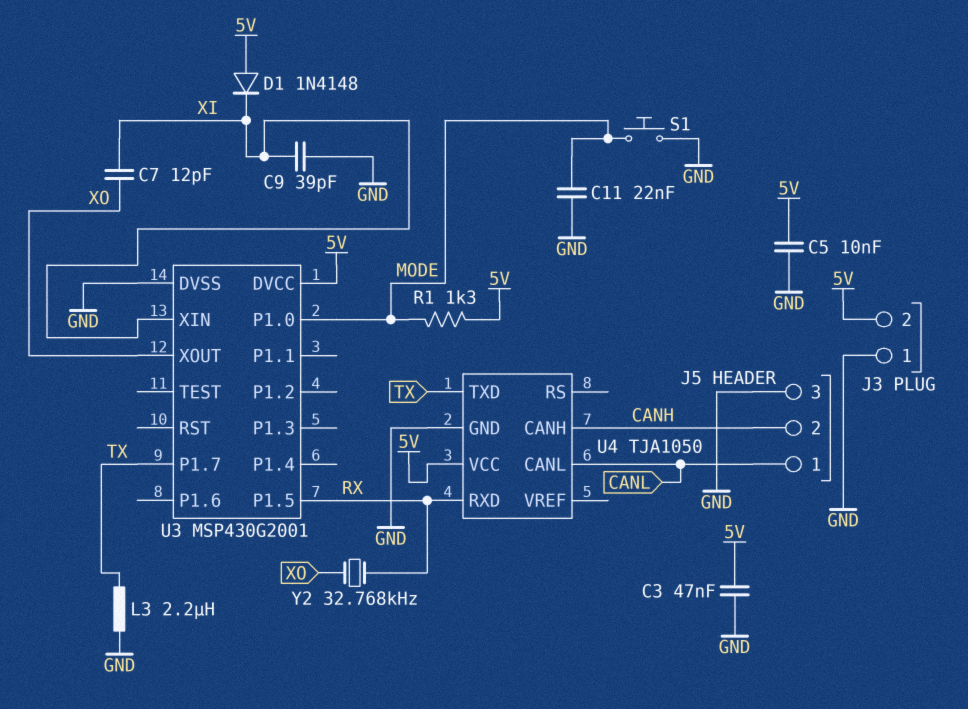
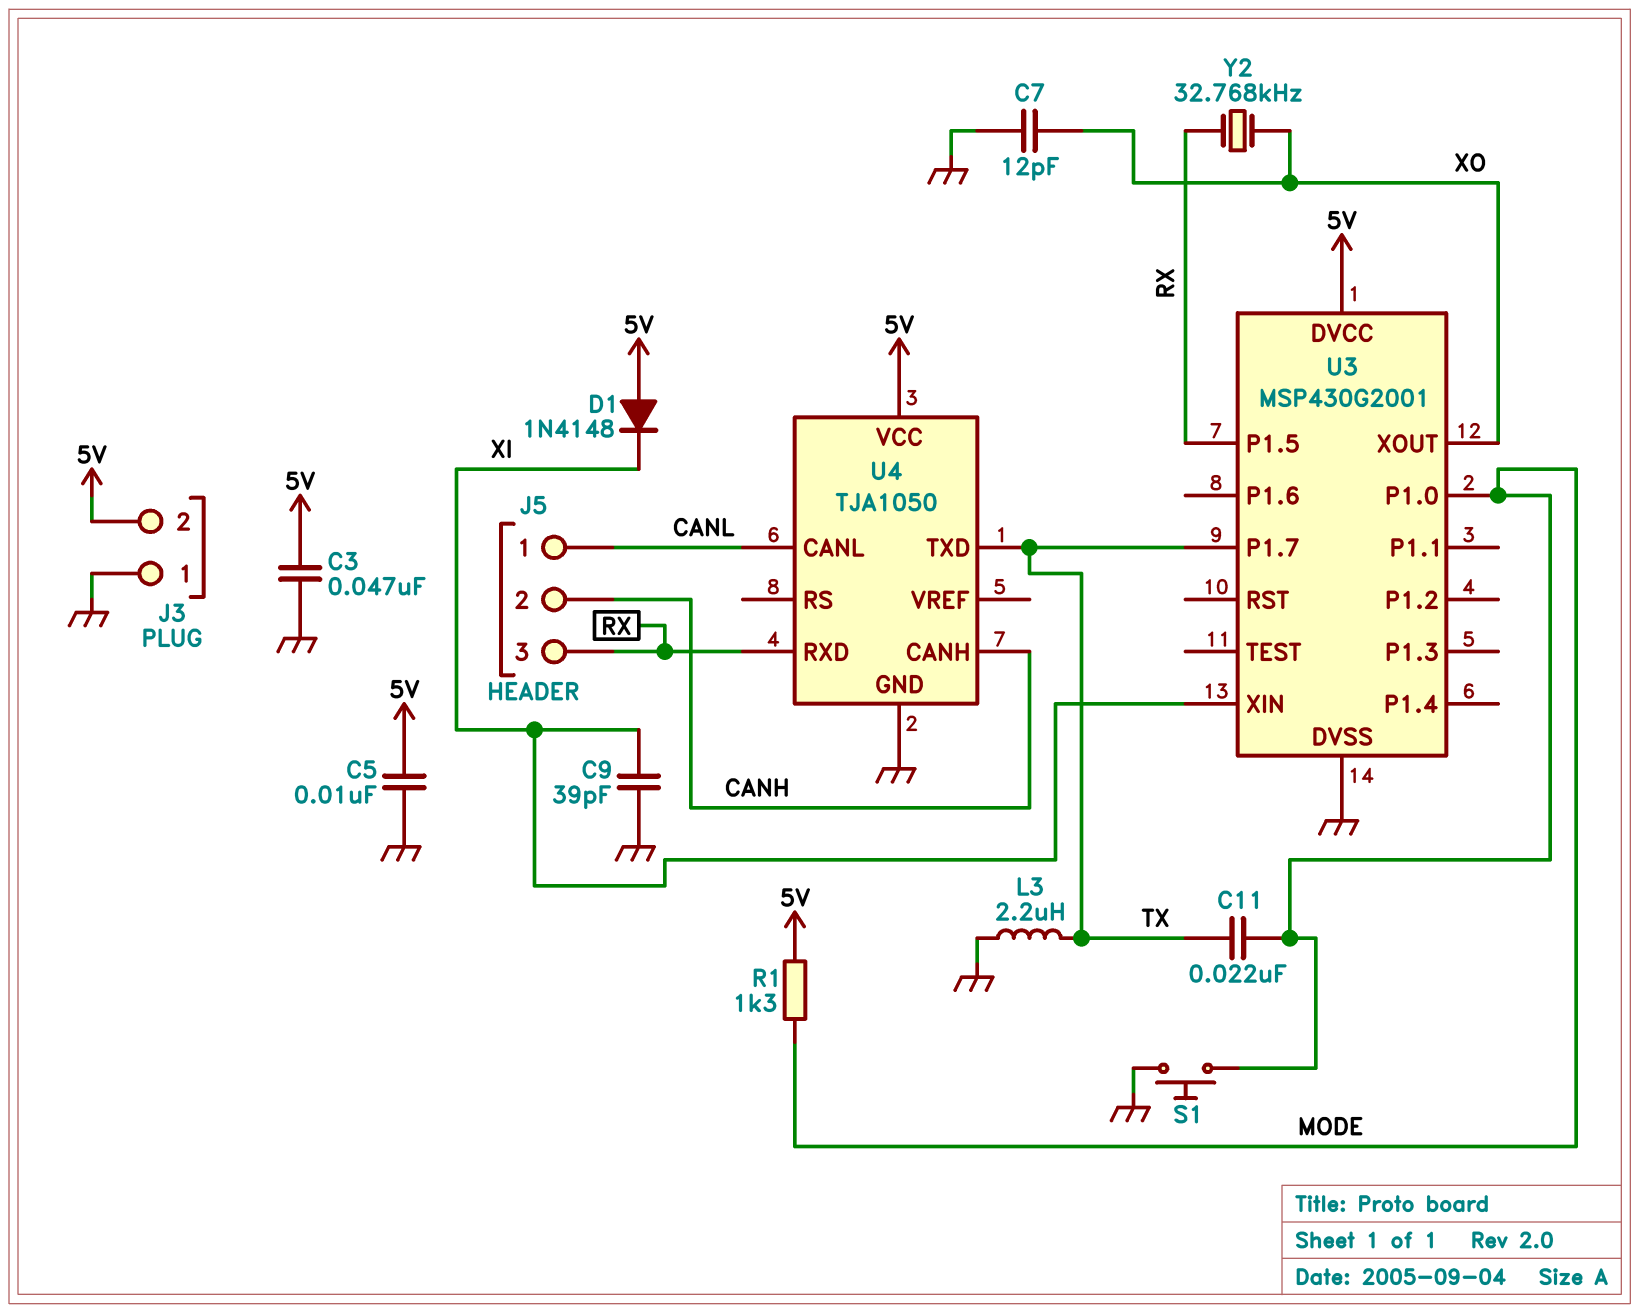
C7: 12pF (XI, XO) -> 12pF (GND, XO)
C11: 22nF (GND, MODE) -> 22nF (MODE, TX)
J5 pin 3: GND -> RX

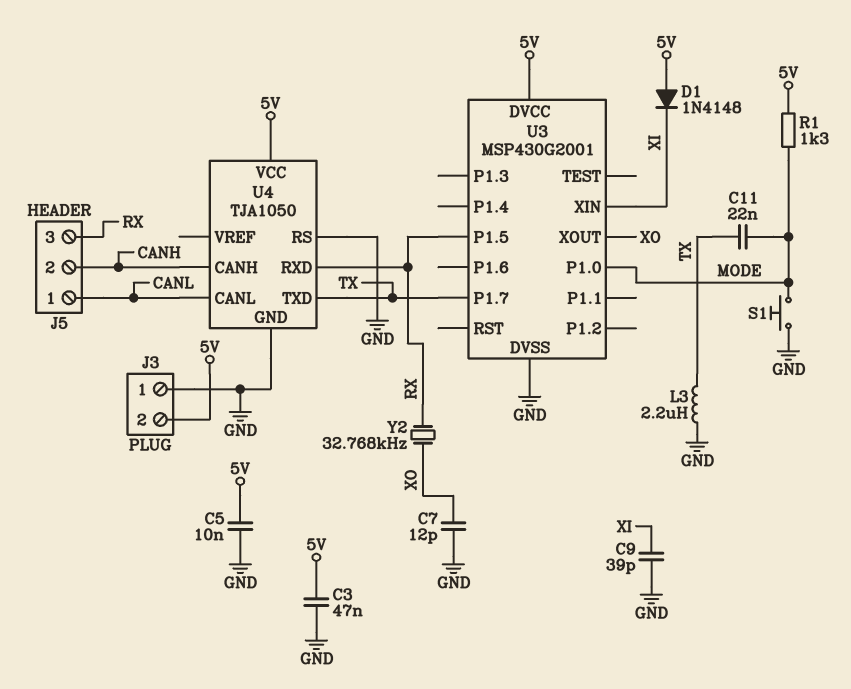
U4 pin RS: none -> GND

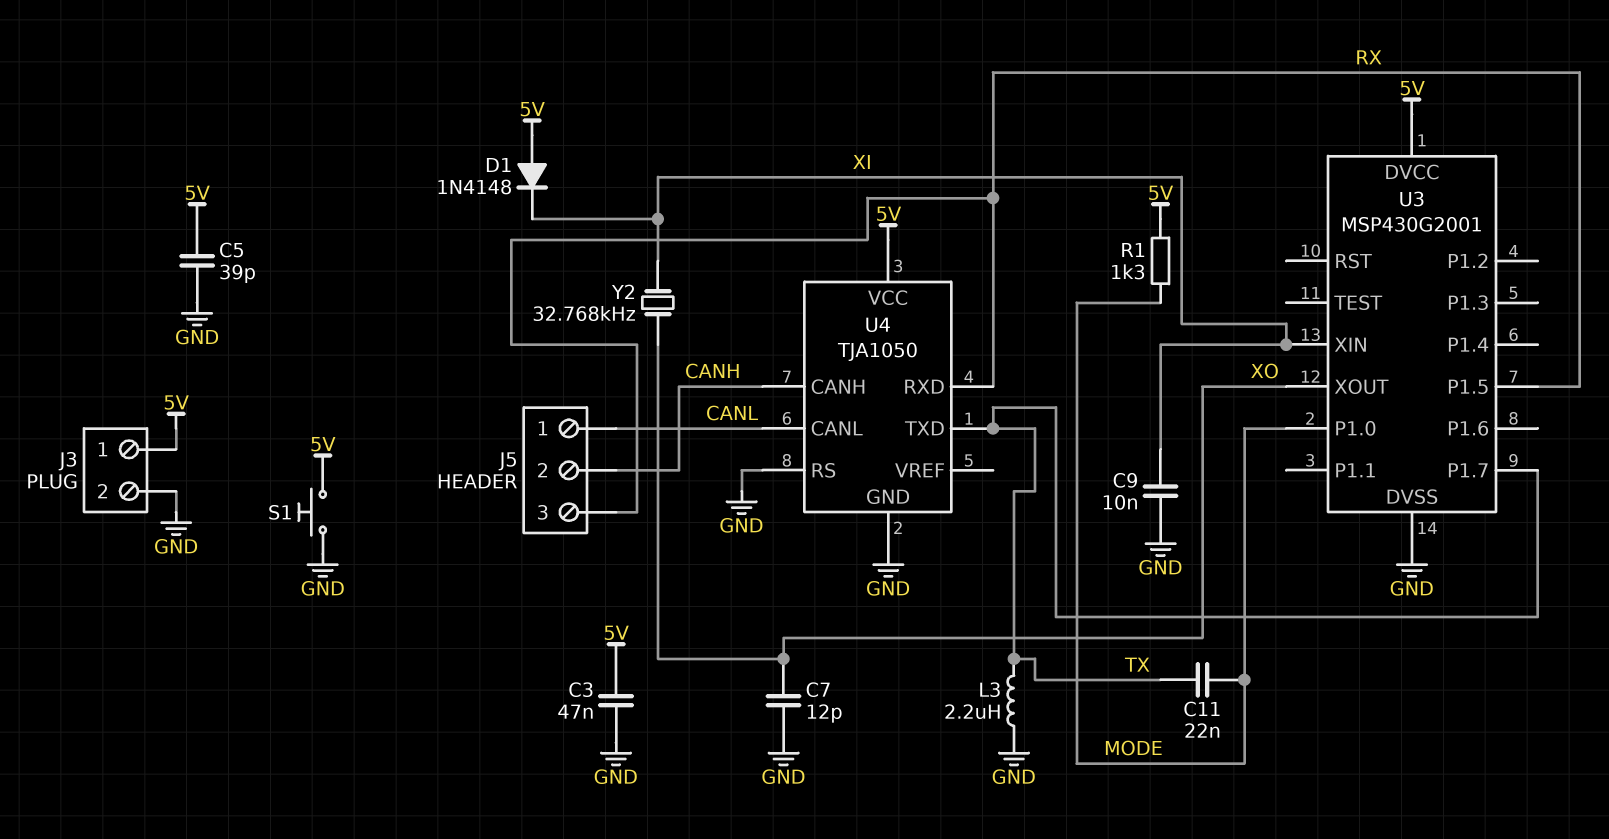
C5: 10nF (5V, GND) -> 39pF (5V, GND)
C9: 39pF (GND, XI) -> 10nF (GND, XI)
J3 pin 1: GND -> 5V
J3 pin 2: 5V -> GND
S1: button (GND, MODE) -> button (5V, GND)
Y2: 32.768kHz (RX, XO) -> 32.768kHz (XI, XO)

